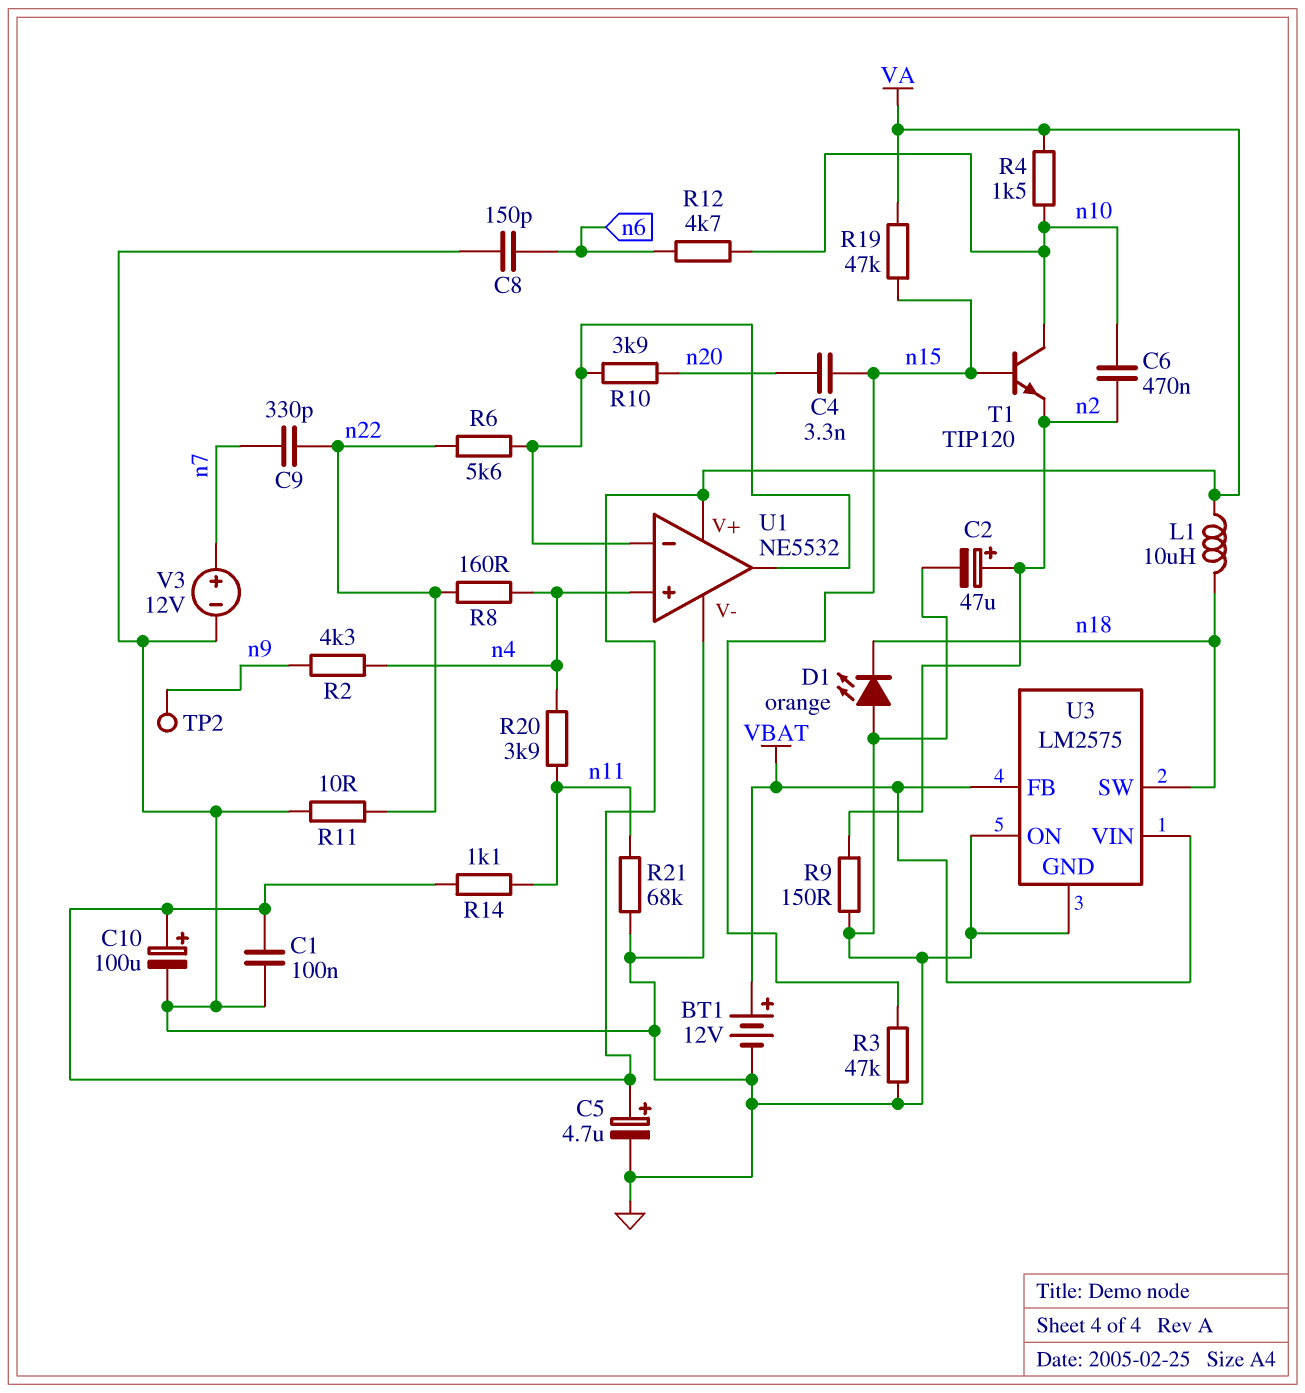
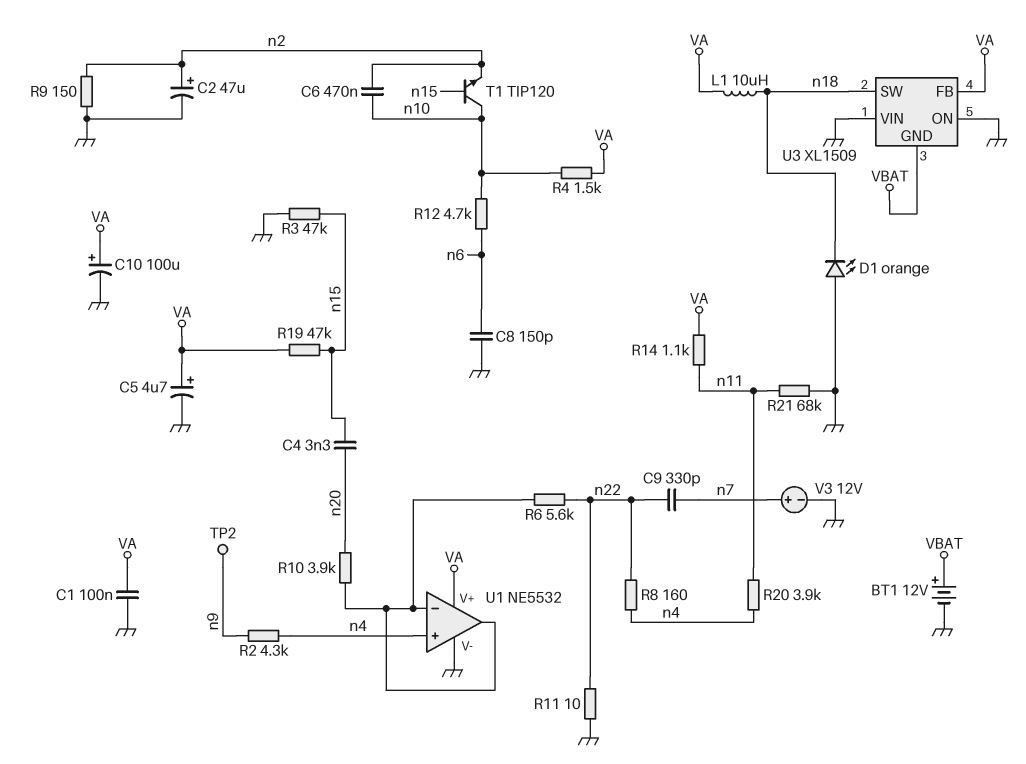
U3: LM2575 -> XL1509
U3 pin FB: VBAT -> VA
U3 pin GND: GND -> VBAT
U3 pin VIN: VBAT -> GND

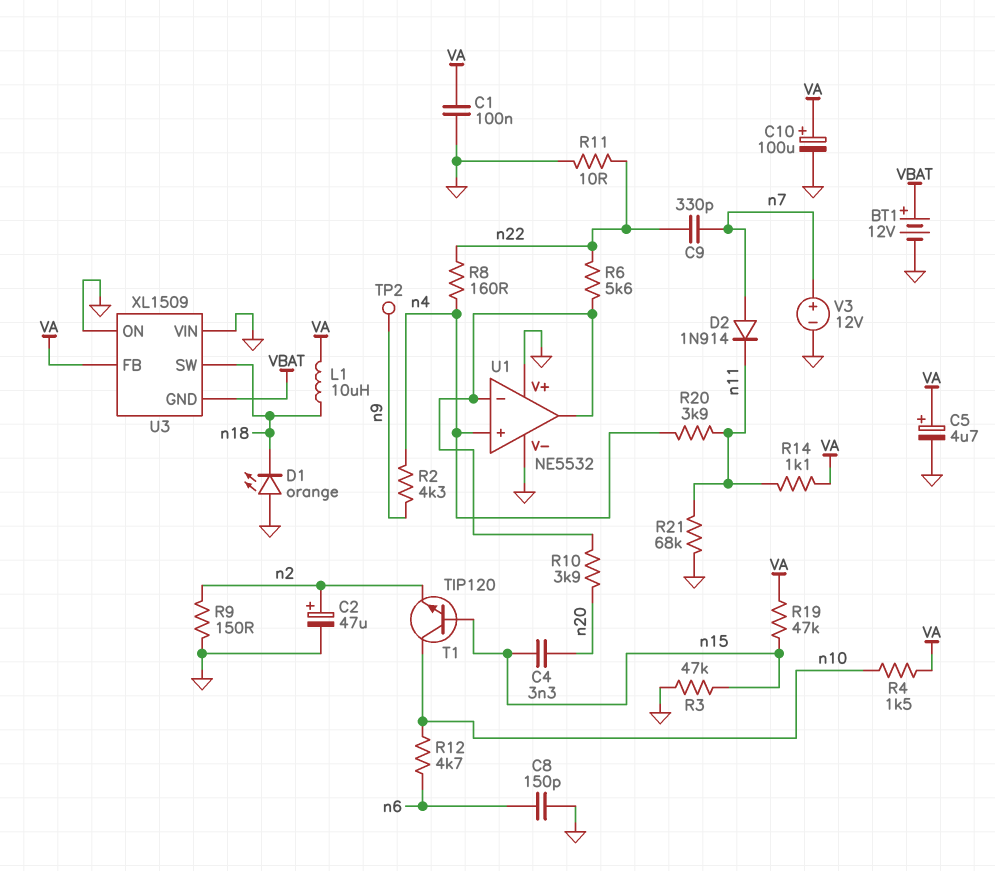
C6: 470nF (n2, n10) -> none
D2: none -> diode 1N914 (A n7, K n11)
U1 pin V+: VA -> GND

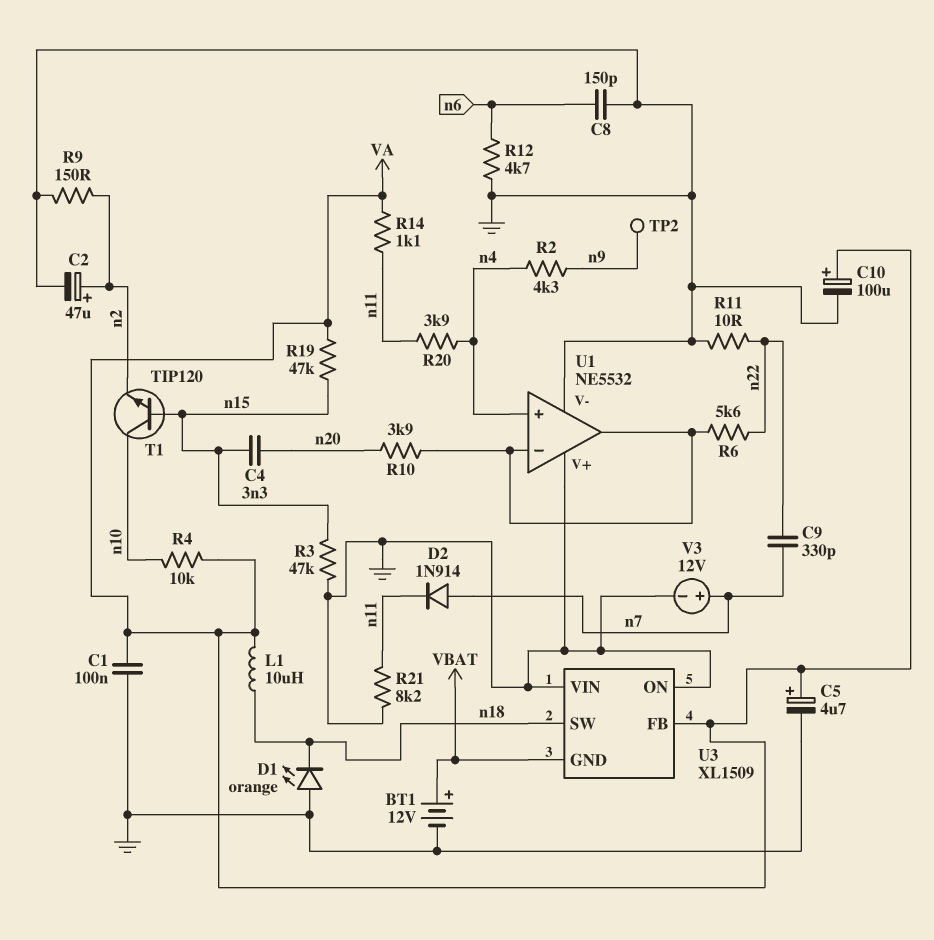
R4: 1.5k (VA, n10) -> 10k (VA, n10)
R8: 160 (n4, n22) -> none
R12: 4.7k (n6, n10) -> 4.7k (GND, n6)
R21: 68k (GND, n11) -> 8.2k (GND, n11)

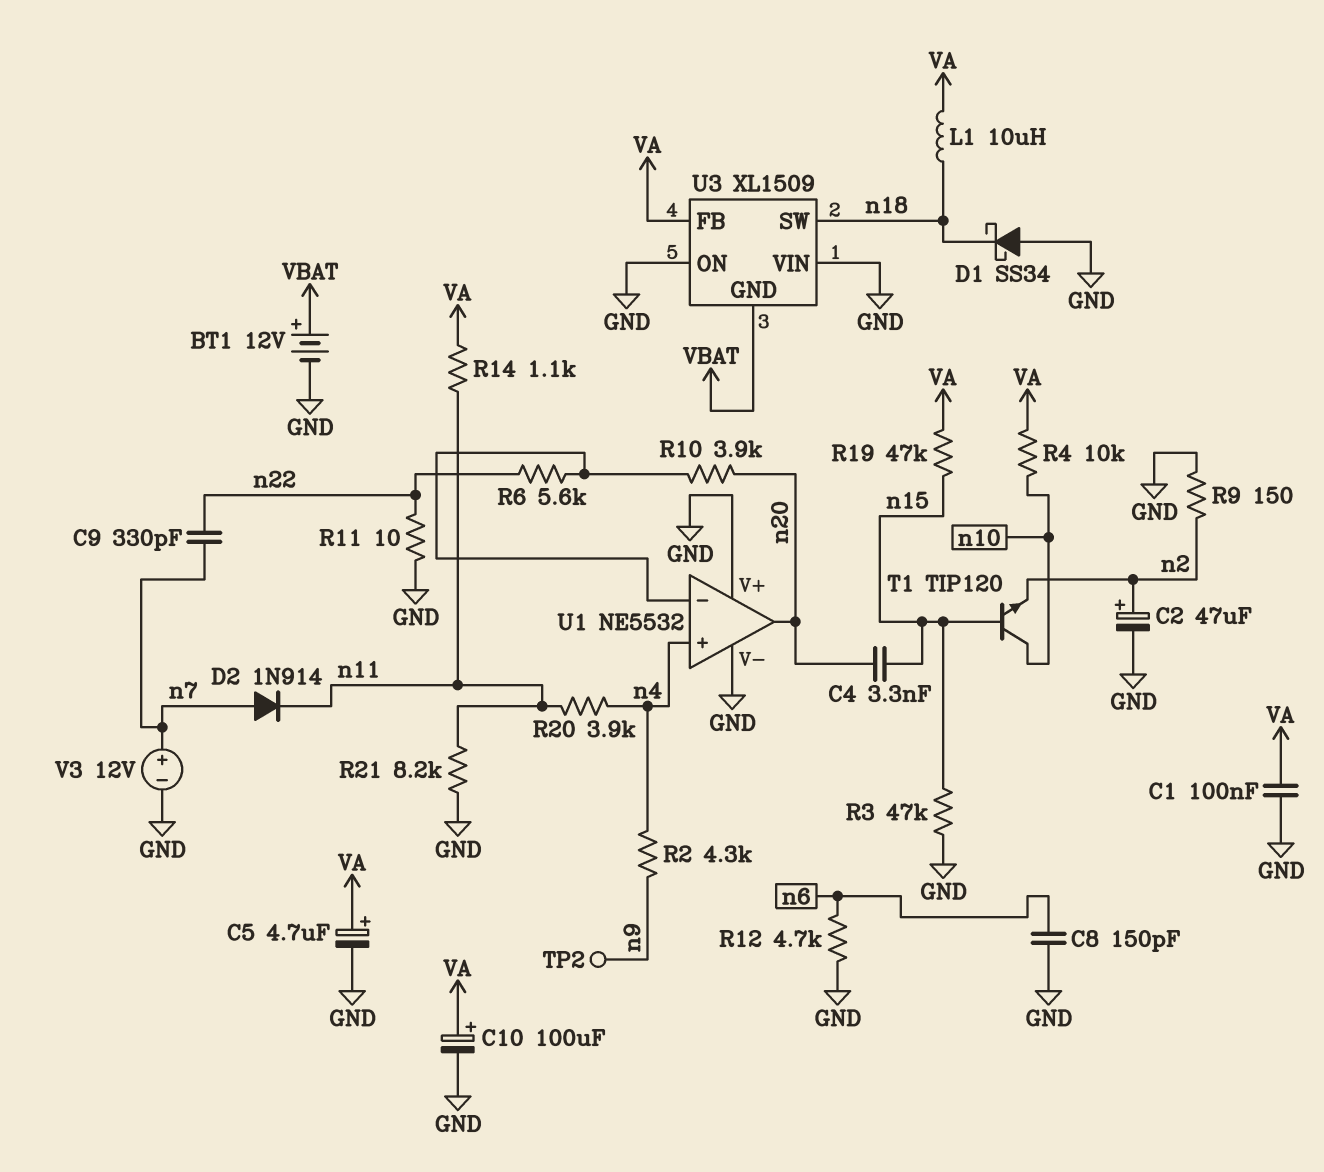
D1: LED orange (A GND, K n18) -> schottky SS34 (A GND, K n18)
U1 pin out: U1/in- -> n20

